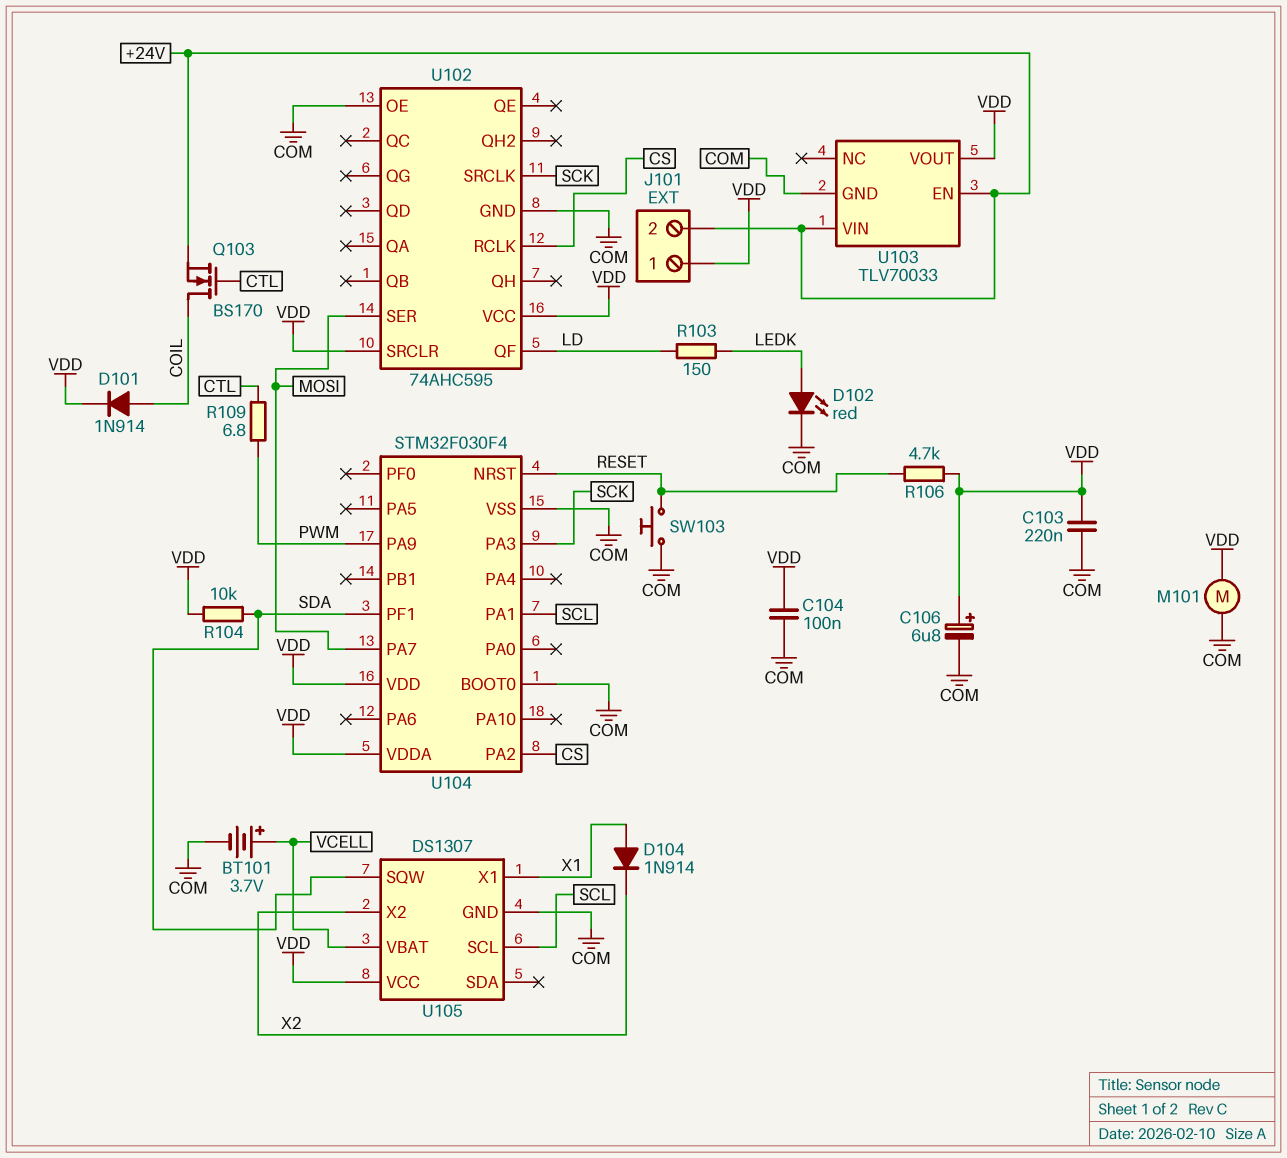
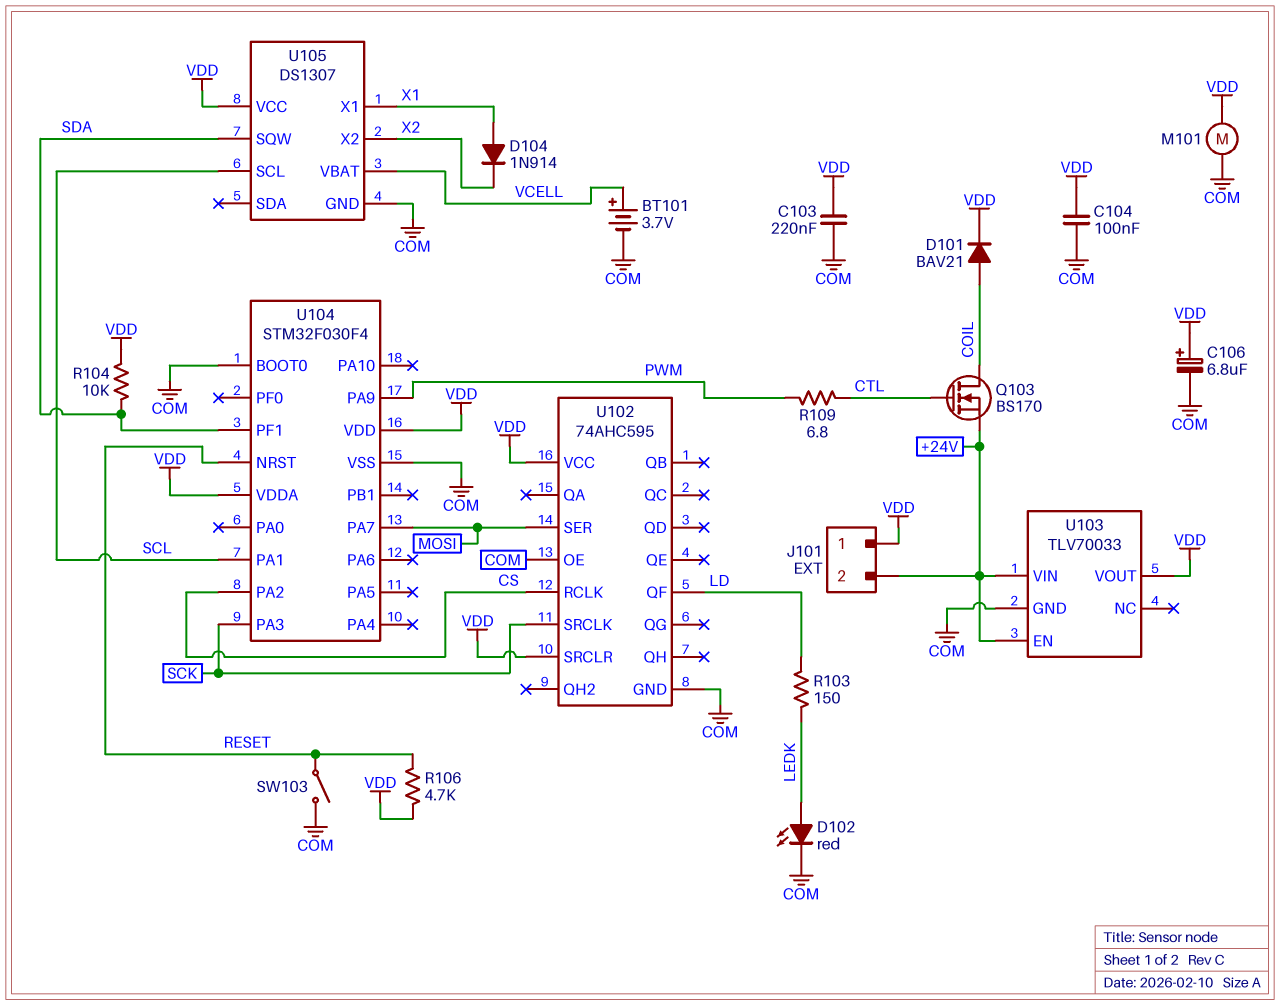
D101: diode 1N914 (A COIL, K VDD) -> diode BAV21 (A COIL, K VDD)
SW103: button (COM, RESET) -> switch (COM, RESET)

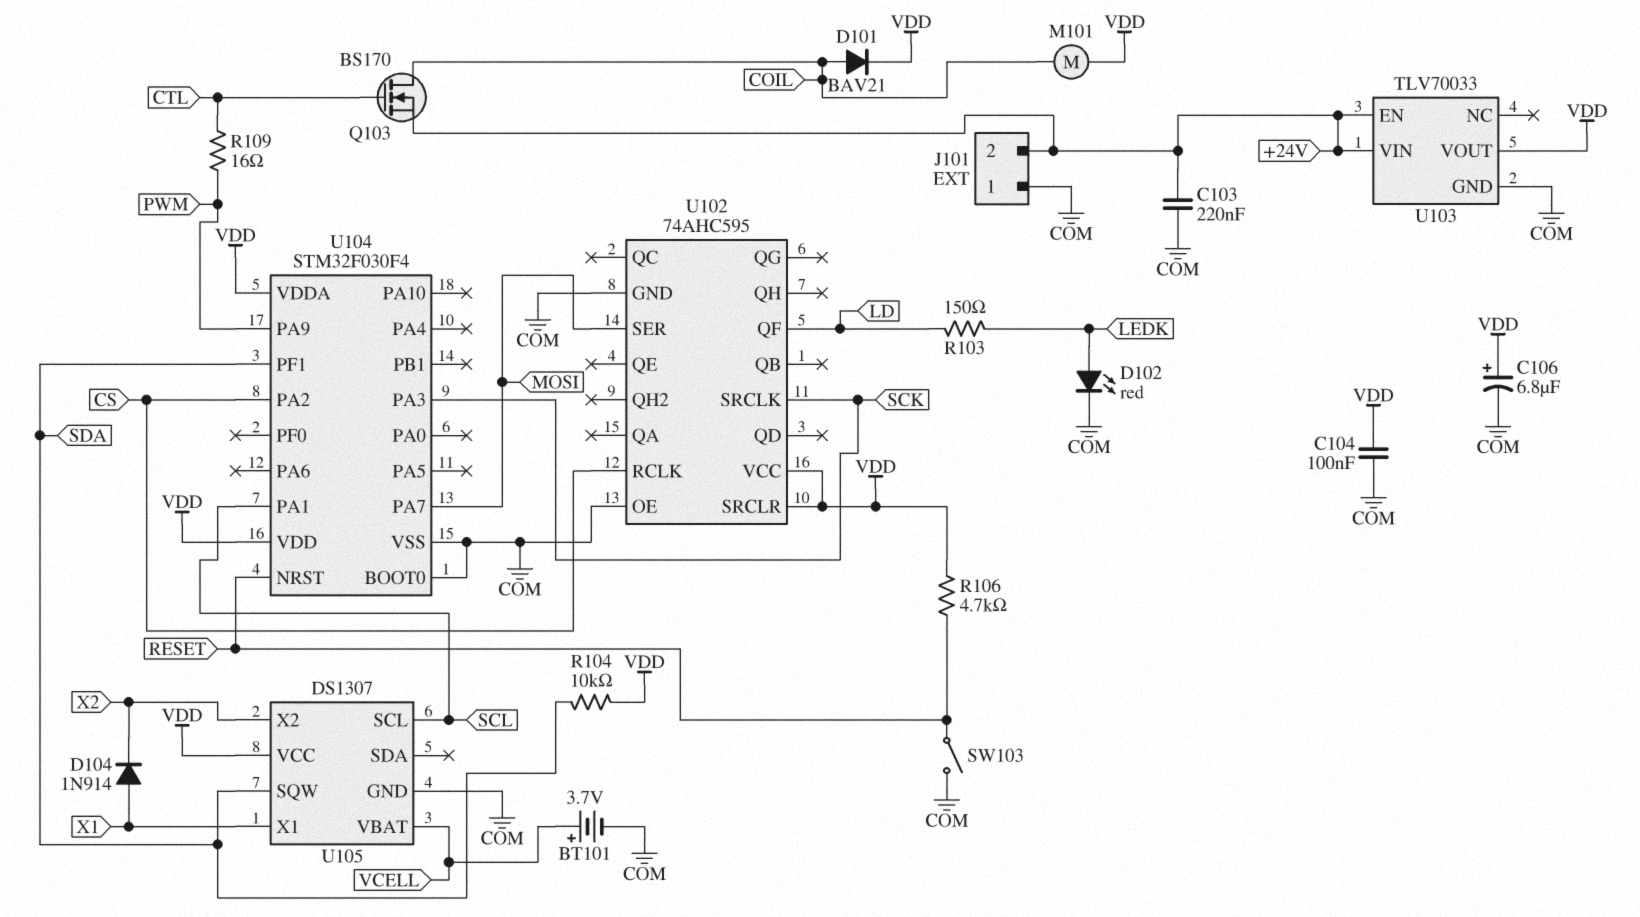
C103: 220nF (COM, VDD) -> 220nF (+24V, COM)
J101 pin 1: VDD -> COM
M101: motor (COM, VDD) -> motor (COIL, VDD)
R109: 6.8 (CTL, PWM) -> 16 (CTL, PWM)

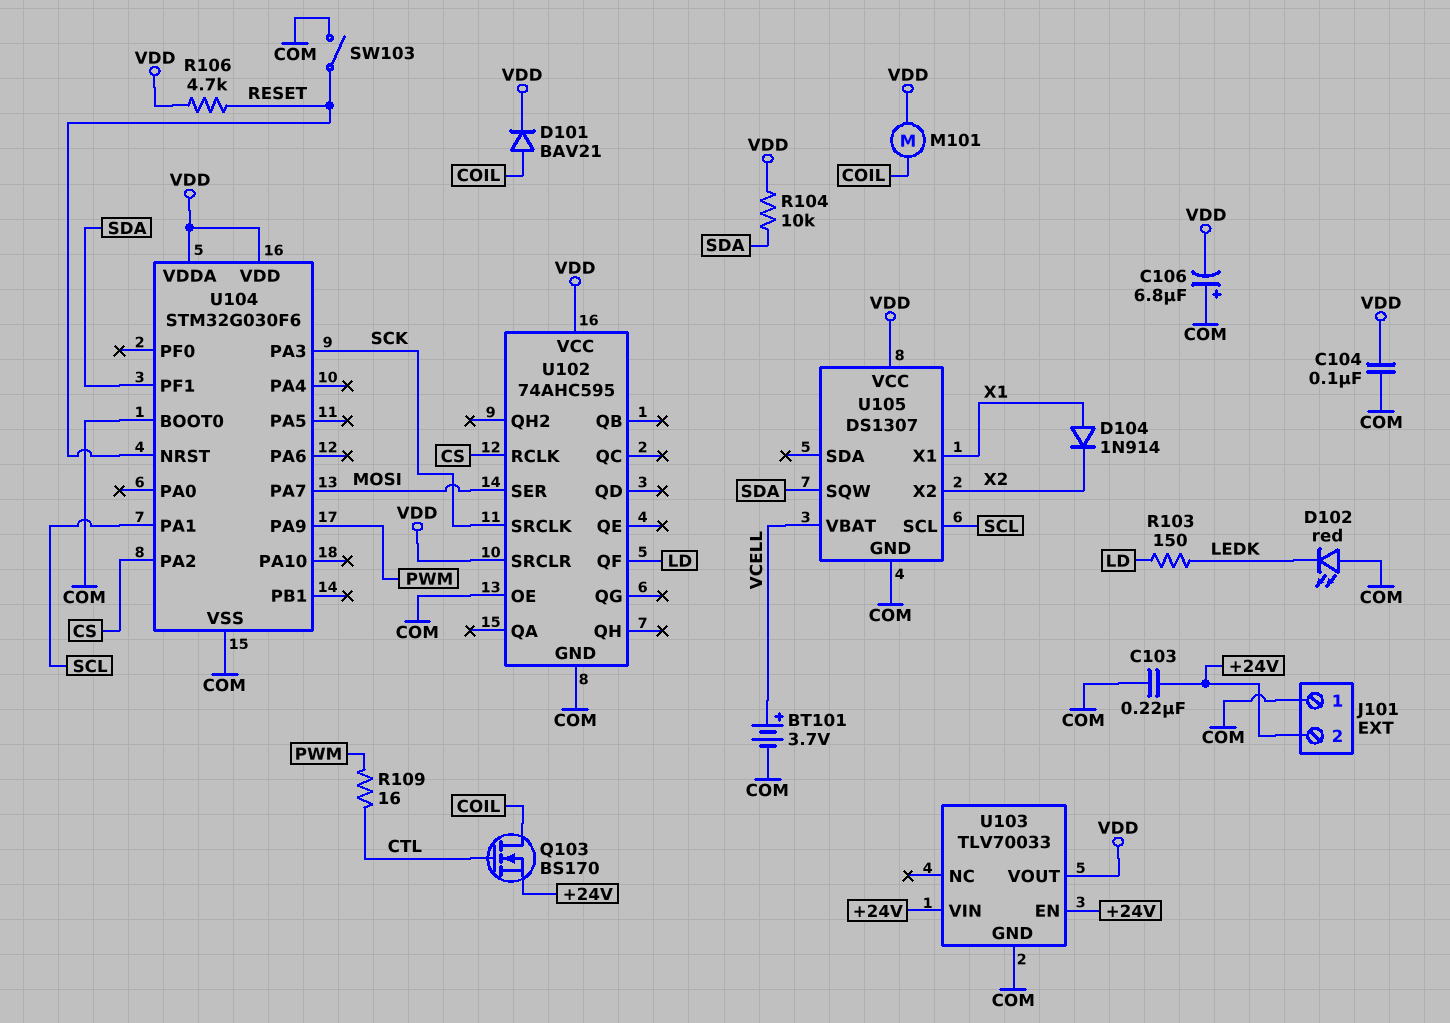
C106: 6.8uF (plus VDD, minus COM) -> 6.8uF (plus COM, minus VDD)
D102: LED red (A LEDK, K COM) -> LED red (A COM, K LEDK)
U104: STM32F030F4 -> STM32G030F6

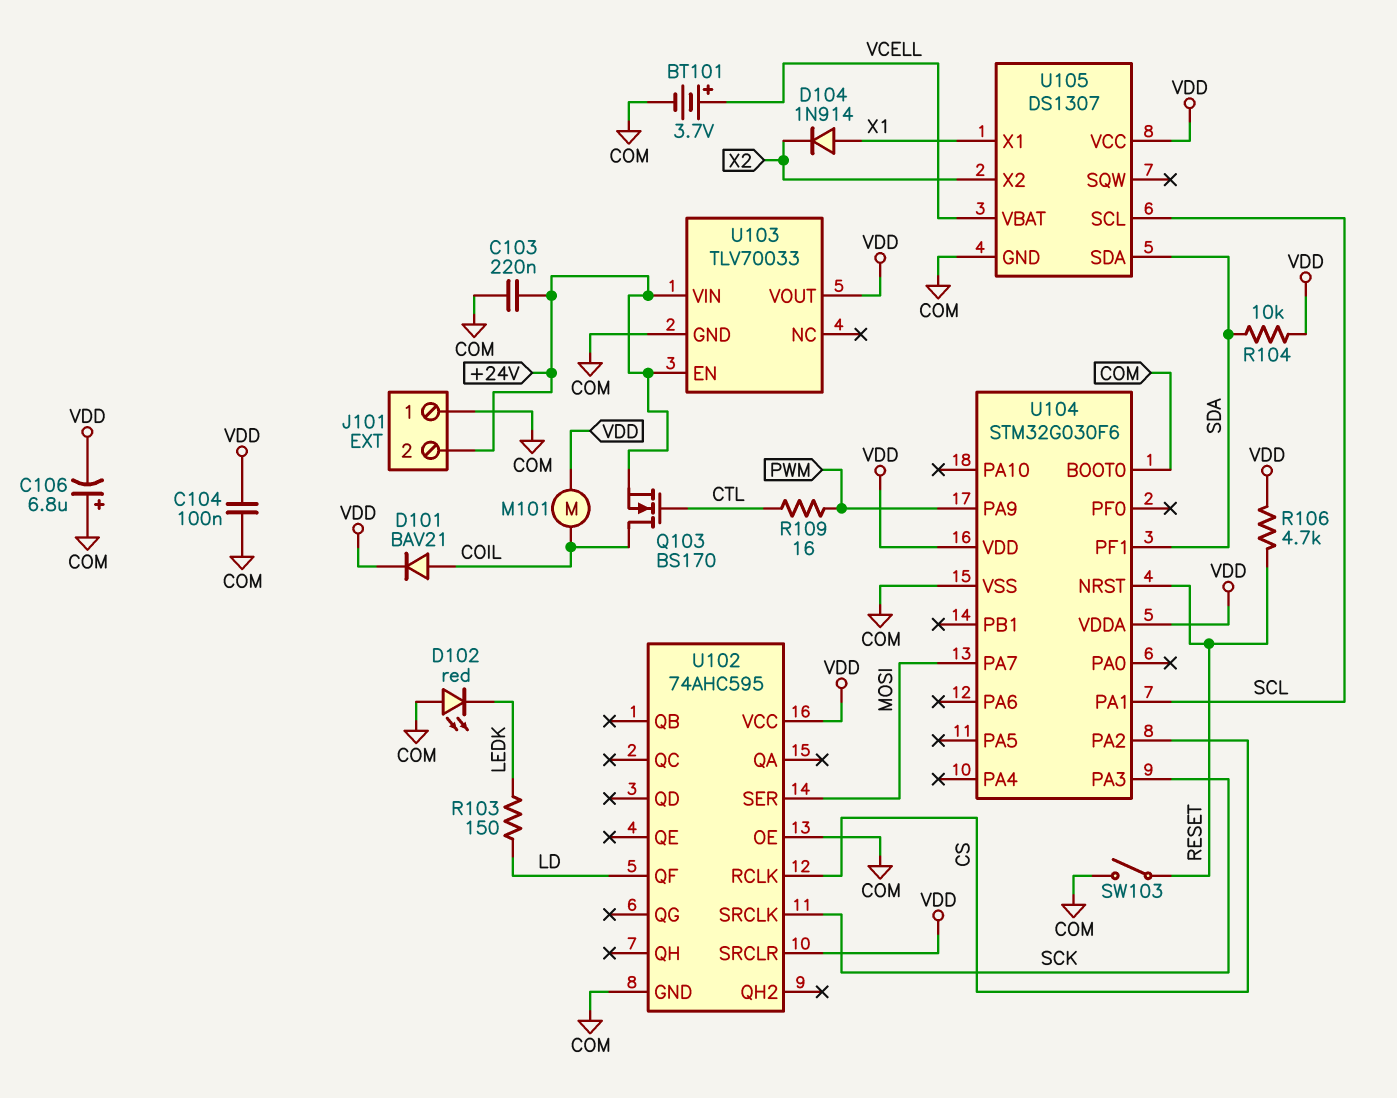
U105 pin SDA: none -> SDA
U105 pin SQW: SDA -> none

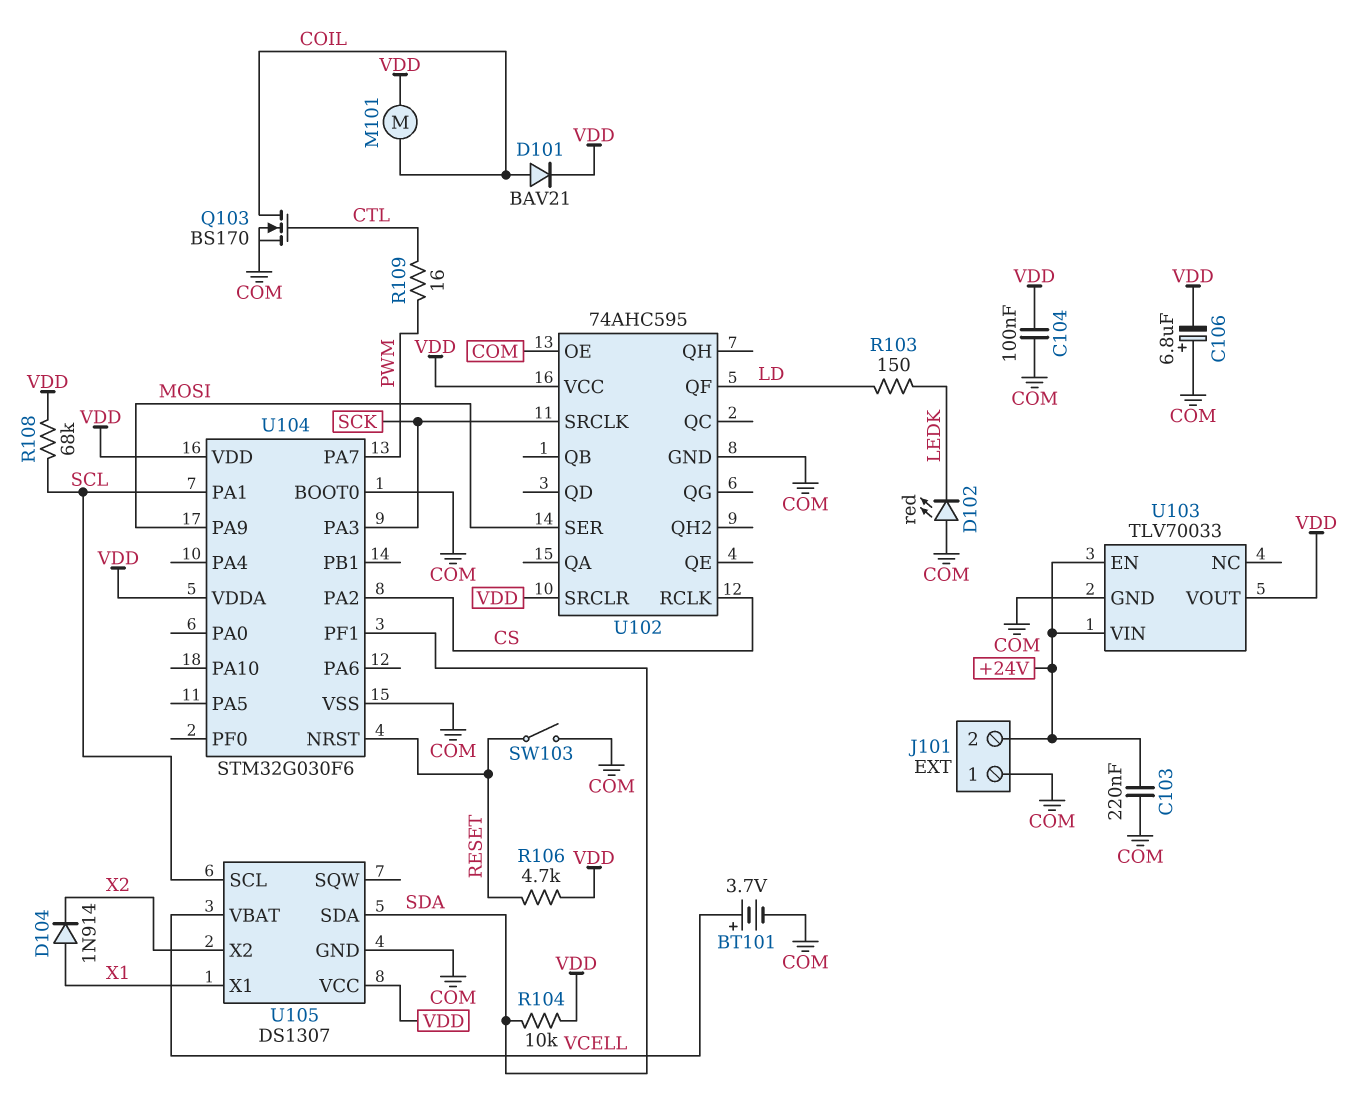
Q103: NMOS BS170 (G CTL, D COIL, S +24V) -> NMOS BS170 (G CTL, D COIL, S COM)
R108: none -> 68k (SCL, VDD)
U104 pin PA7: MOSI -> PWM
U104 pin PA9: PWM -> MOSI

